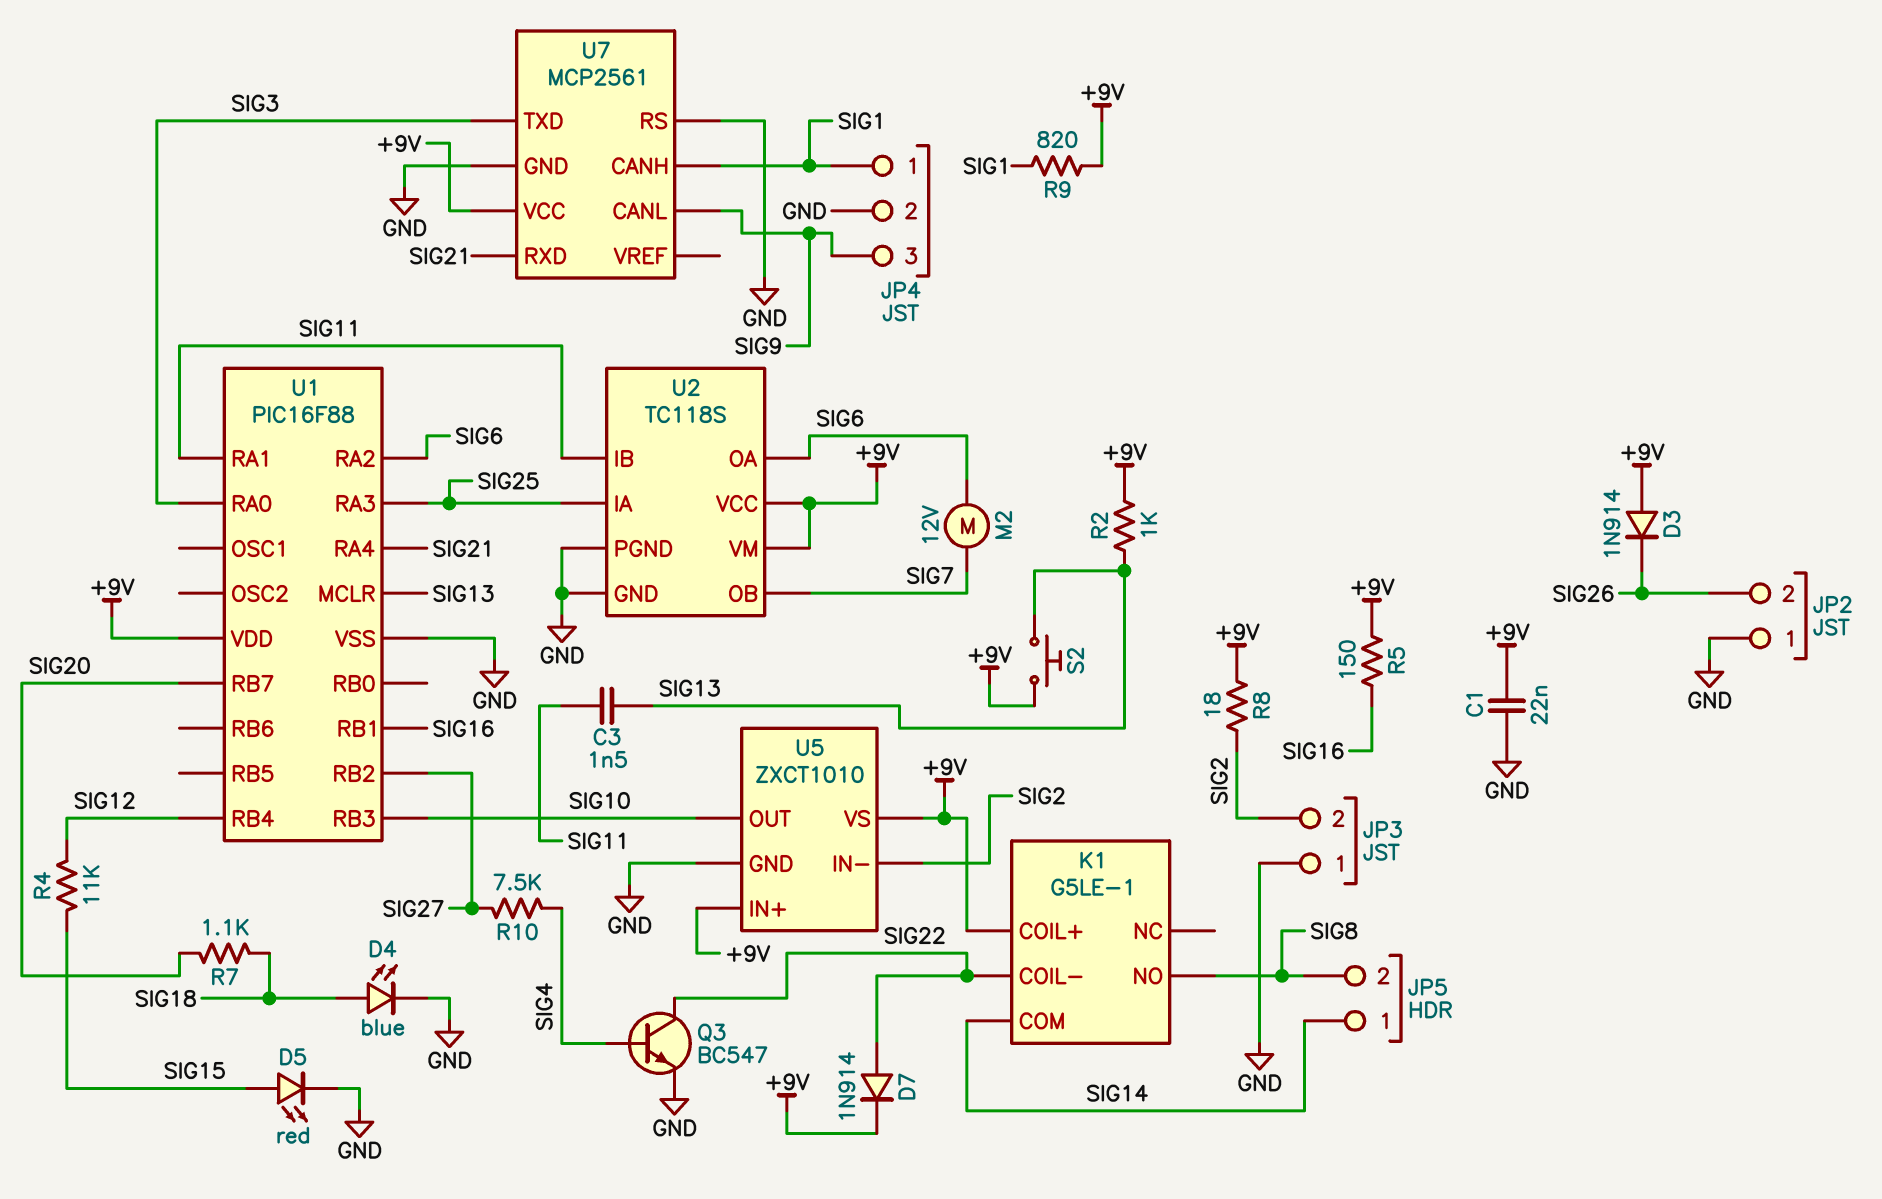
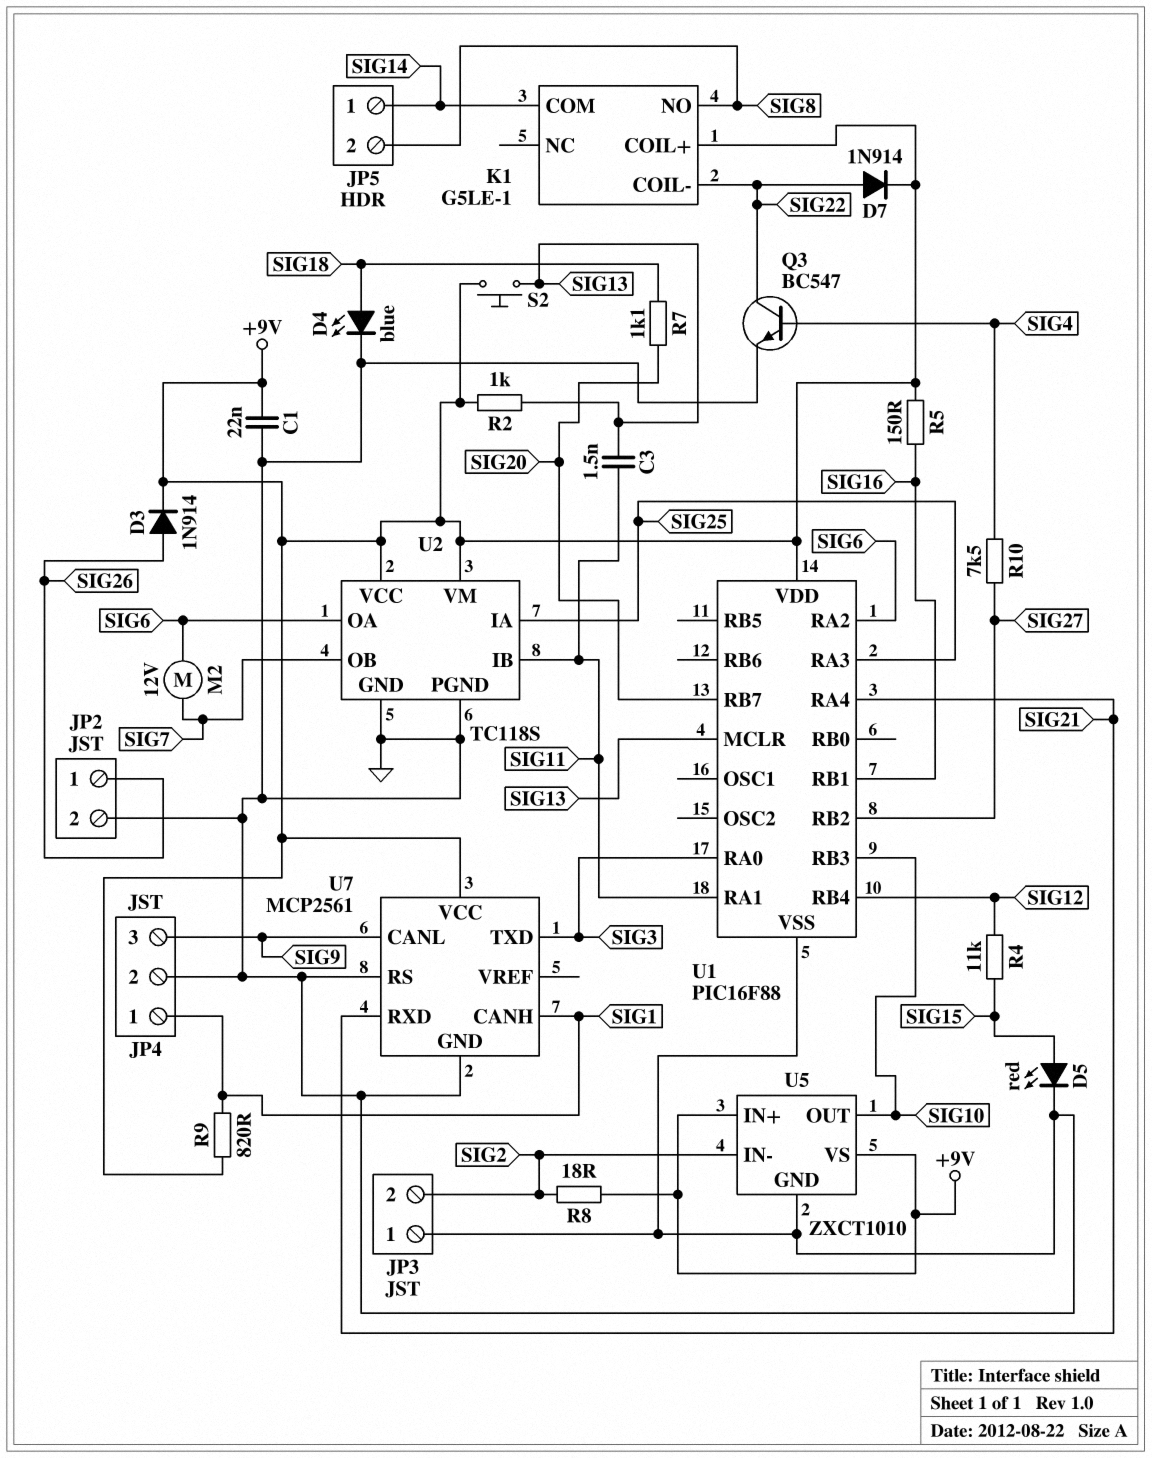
D3: diode 1N914 (A +9V, K SIG26) -> diode 1N914 (A SIG26, K +9V)
JP2 pin 1: GND -> SIG26
JP2 pin 2: SIG26 -> GND

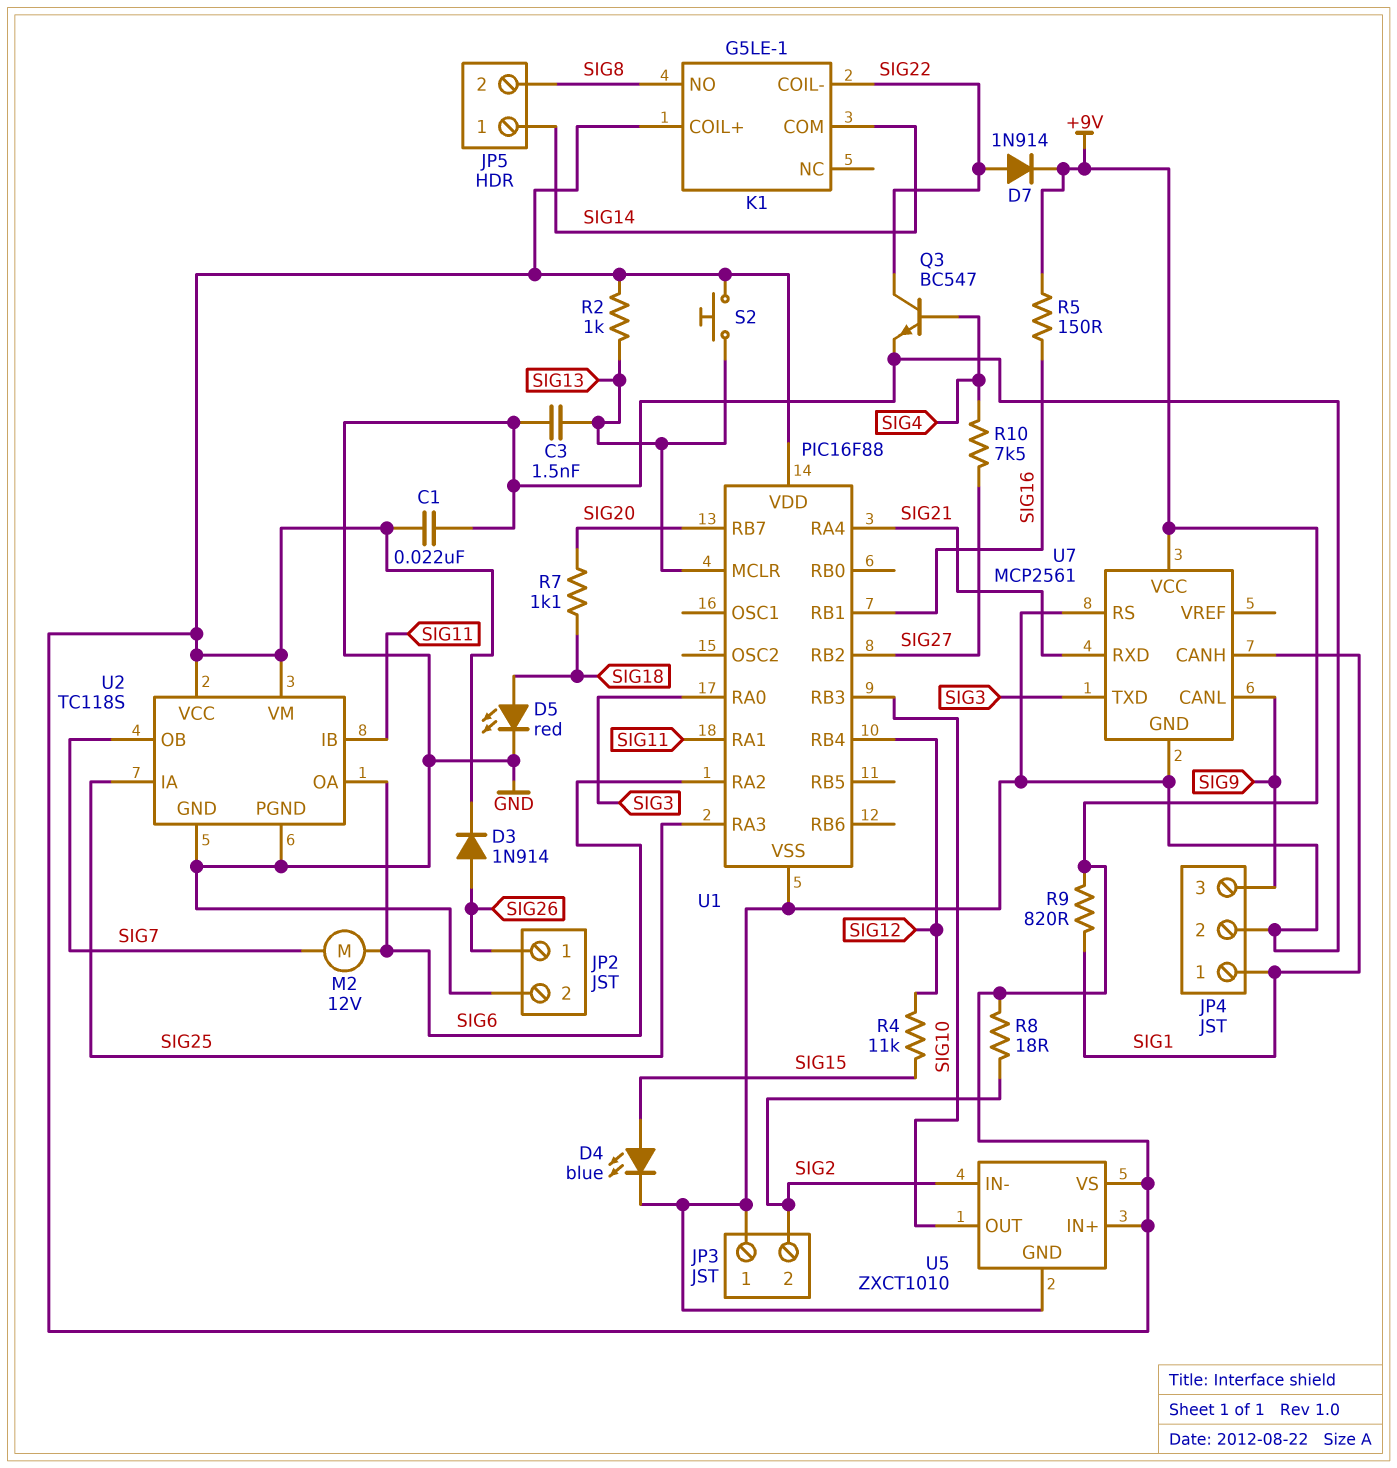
C3: 1.5nF (SIG11, SIG13) -> 1.5nF (GND, SIG13)
D4: LED blue (A SIG18, K GND) -> LED blue (A SIG15, K GND)
D5: LED red (A SIG15, K GND) -> LED red (A SIG18, K GND)

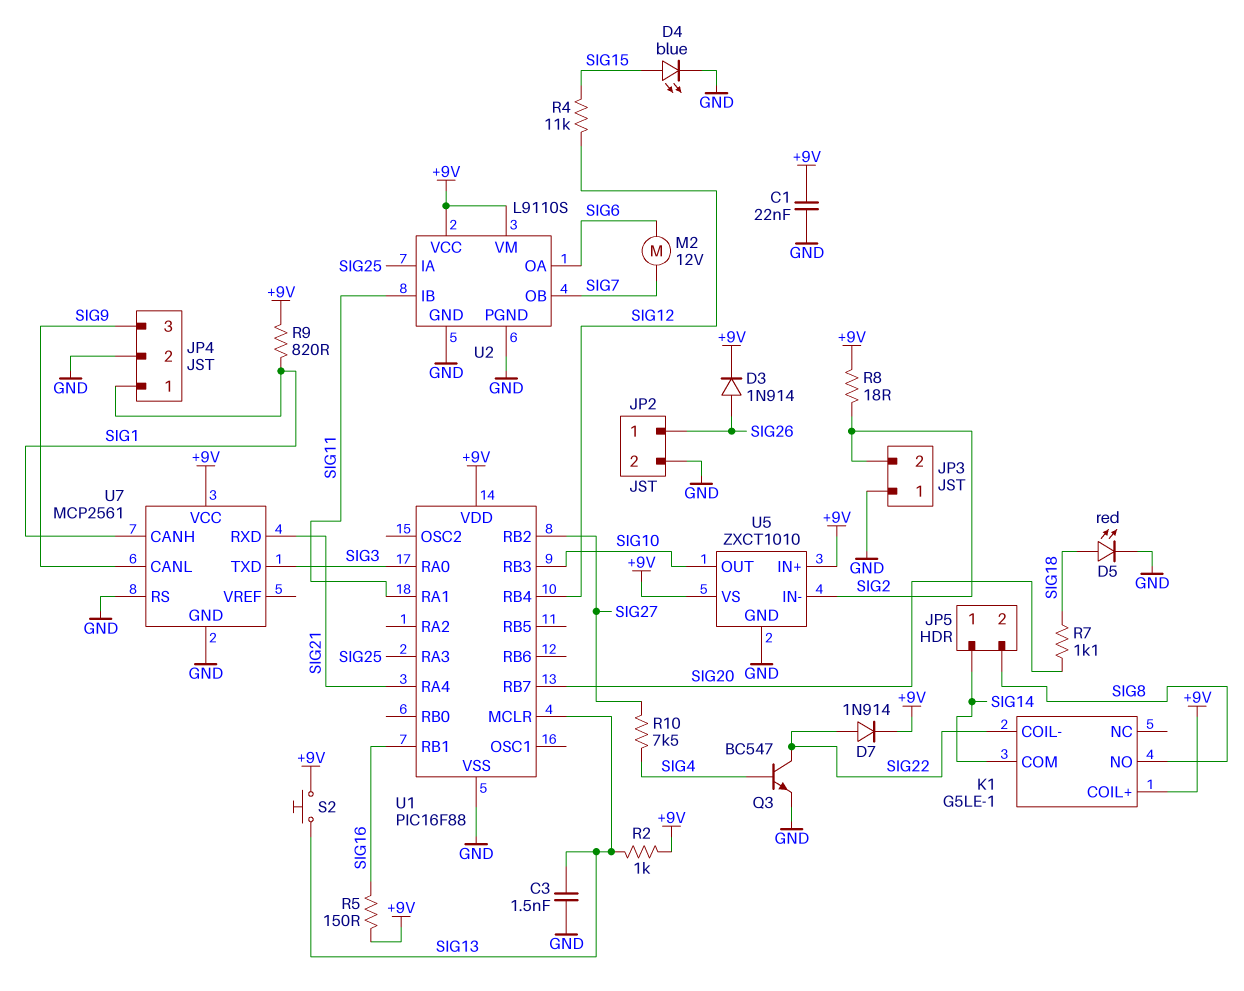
U1 pin RA2: SIG6 -> none
U2: TC118S -> L9110S

